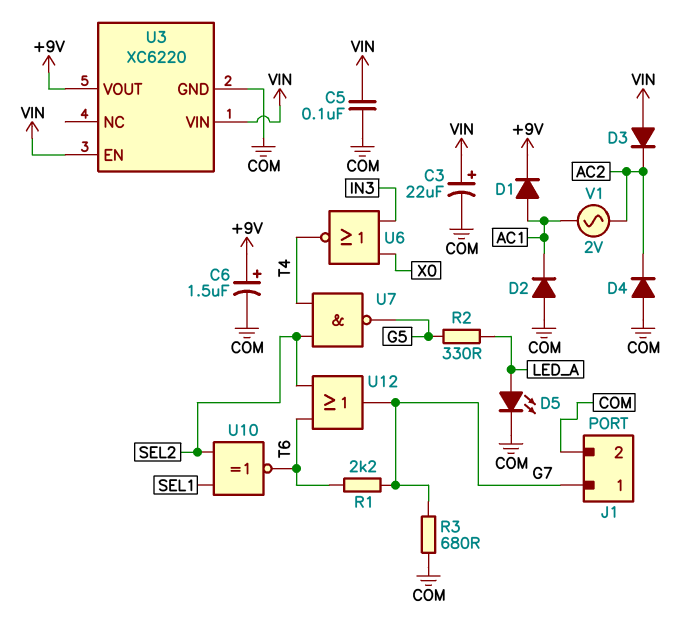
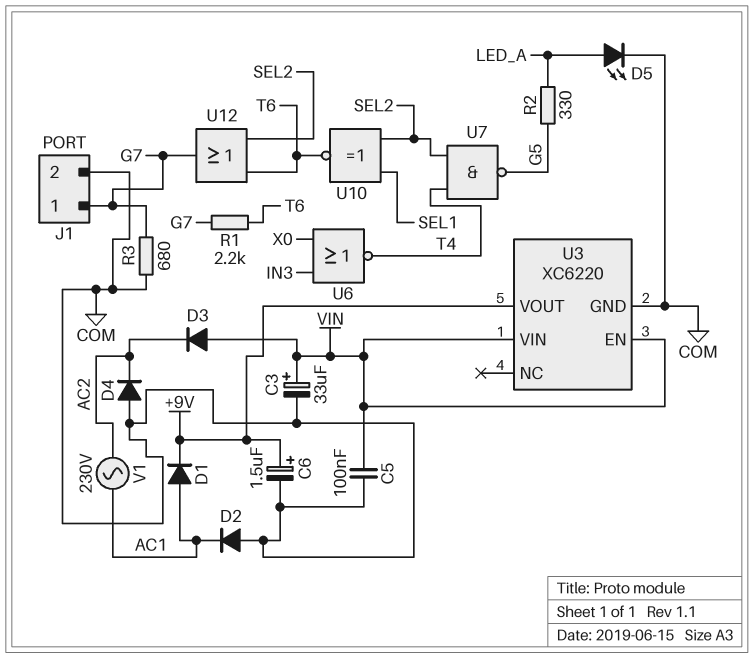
C3: 22uF (plus VIN, minus COM) -> 33uF (plus VIN, minus COM)
V1: AC 2V (AC1, AC2) -> AC 230V (AC1, AC2)

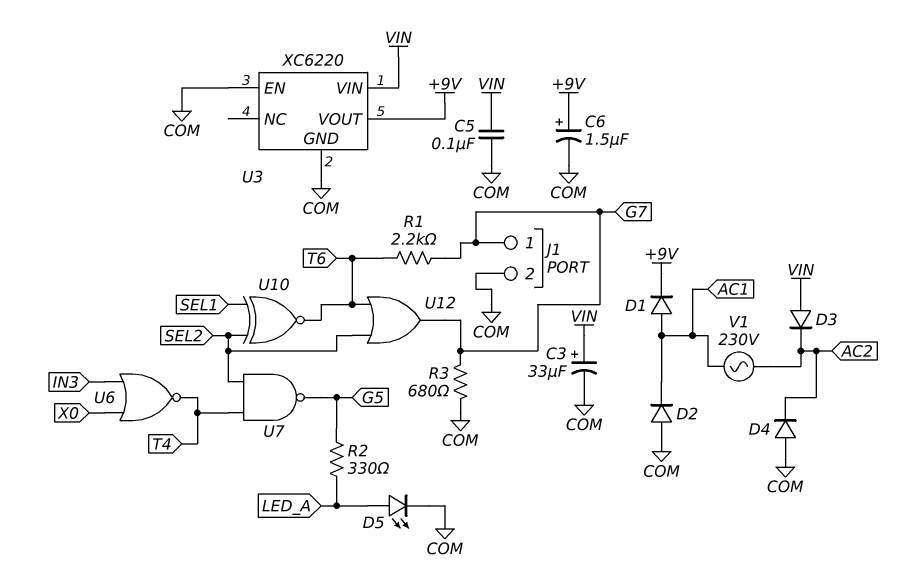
U3 pin EN: VIN -> COM

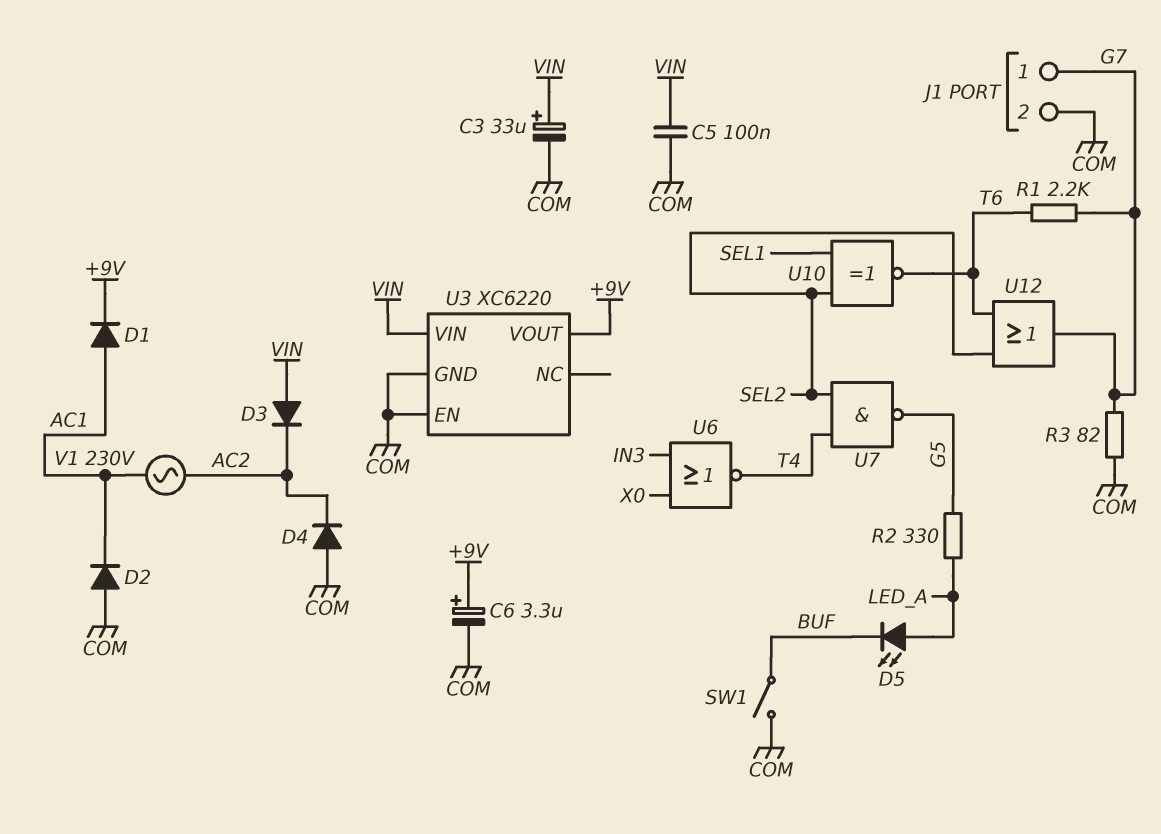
C6: 1.5uF (plus +9V, minus COM) -> 3.3uF (plus +9V, minus COM)
D5: LED (A LED_A, K COM) -> LED (A LED_A, K BUF)
R3: 680 (COM, G7) -> 82 (COM, G7)
SW1: none -> switch (BUF, COM)

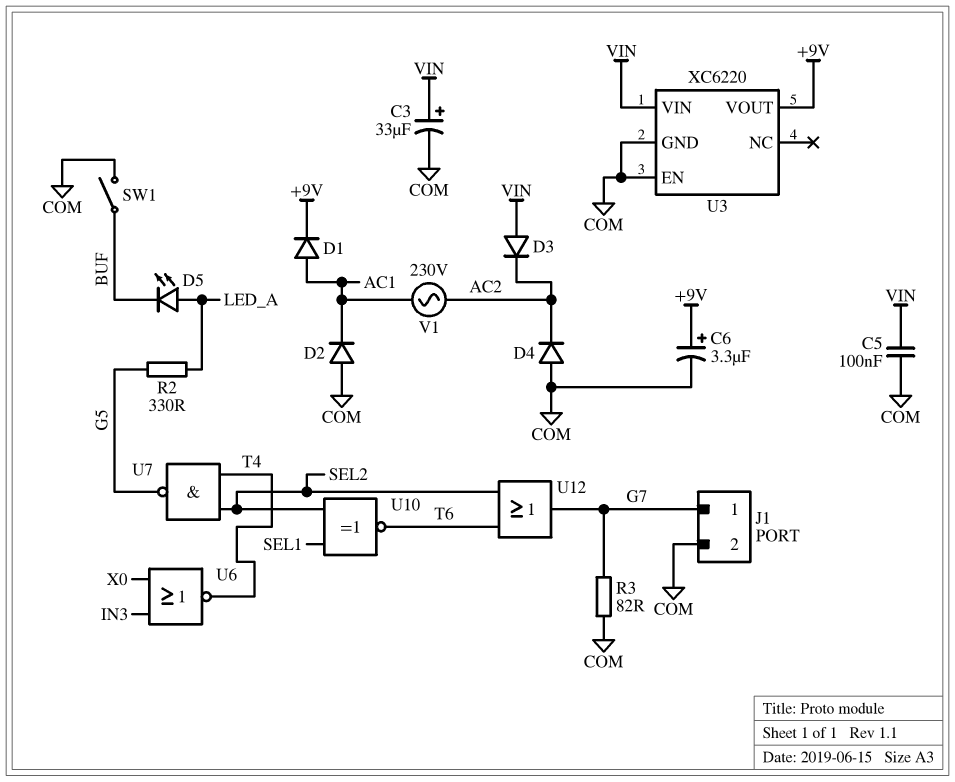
R1: 2.2k (G7, T6) -> none

